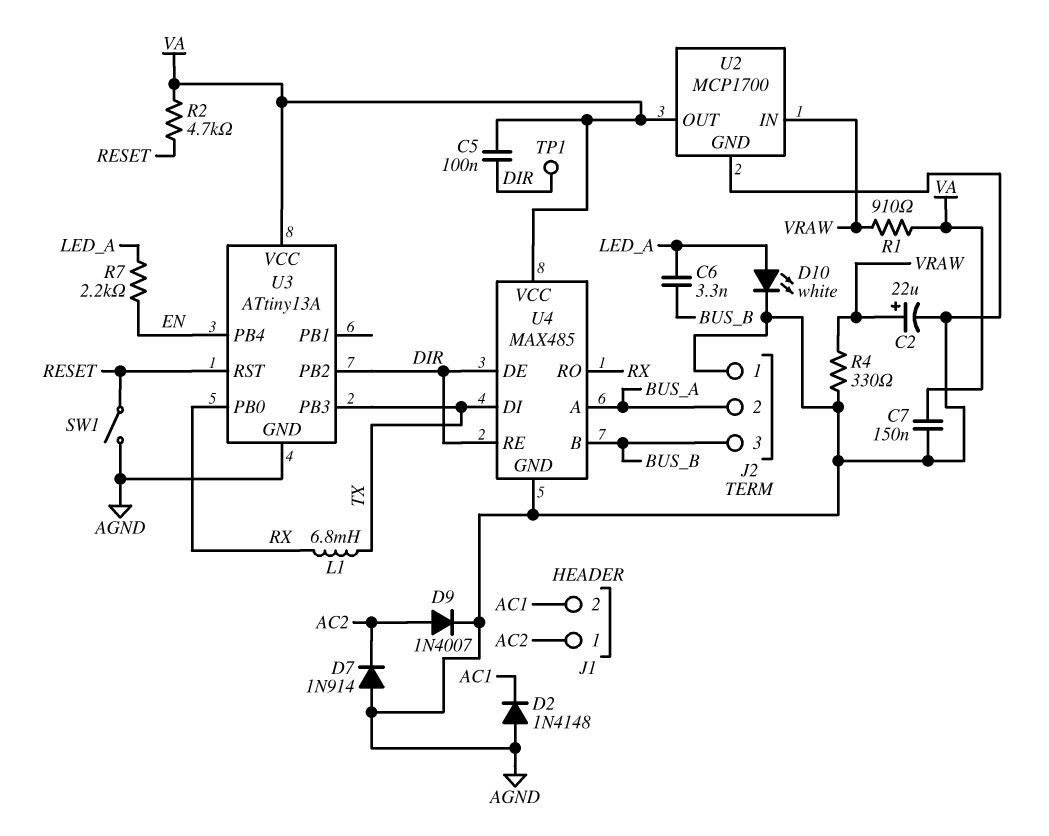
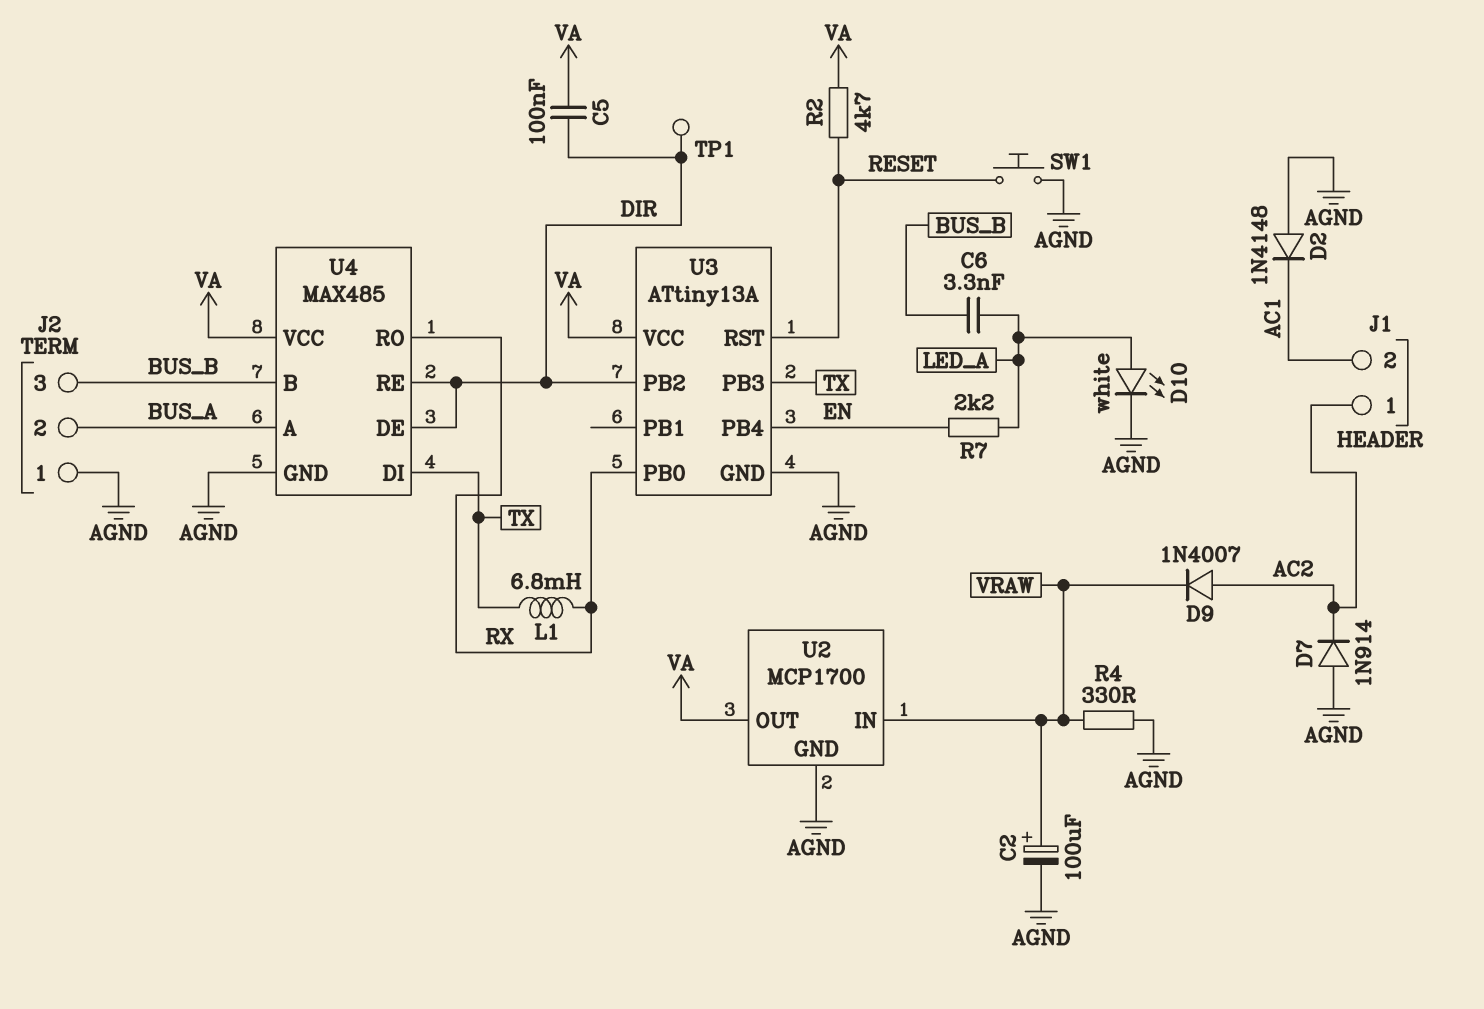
C2: 22uF (plus VRAW, minus AGND) -> 100uF (plus VRAW, minus AGND)
C7: 150nF (AGND, VA) -> none
D9: diode 1N4007 (A AC2, K AGND) -> diode 1N4007 (A AC2, K VRAW)
R1: 910 (VA, VRAW) -> none
SW1: switch (AGND, RESET) -> button (AGND, RESET)

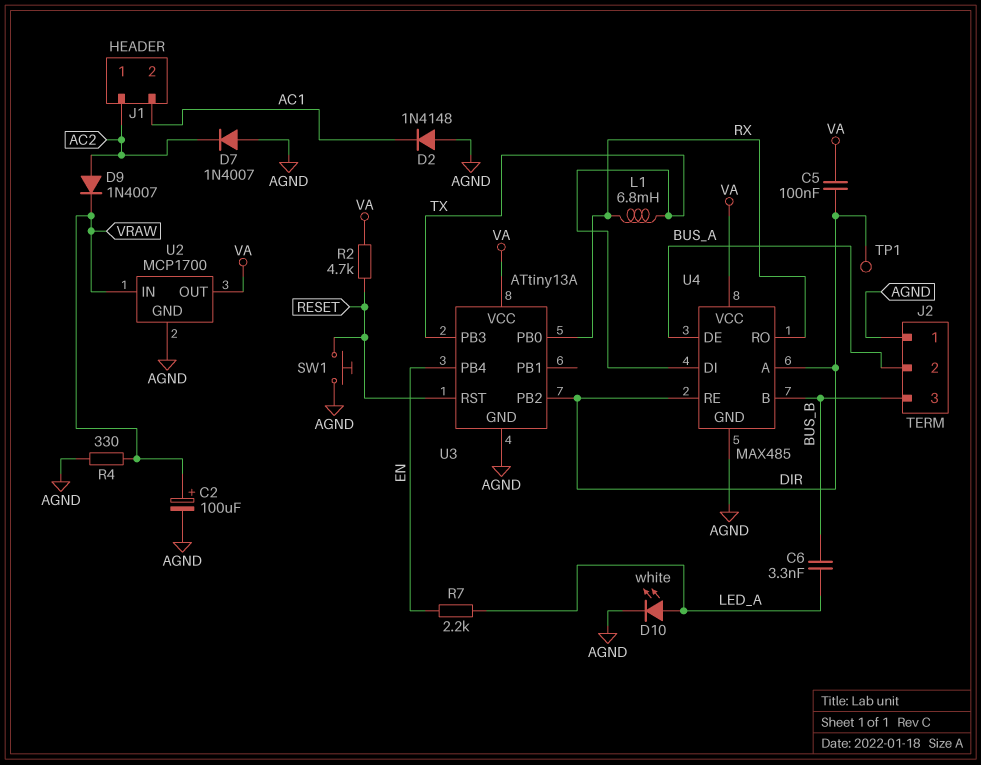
D7: diode 1N914 (A AGND, K AC2) -> diode 1N4007 (A AGND, K AC2)
U4 pin A: BUS_A -> DIR
U4 pin DE: DIR -> BUS_A

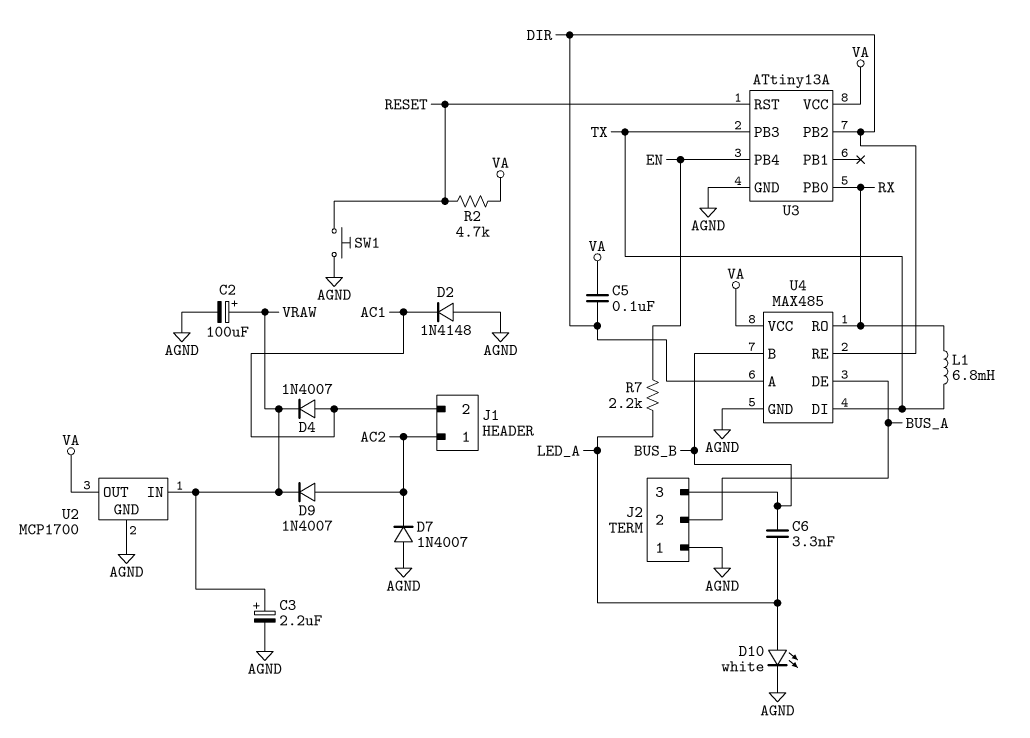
C3: none -> 2.2uF (plus VRAW, minus AGND)
D4: none -> diode 1N4007 (A AC1, K VRAW)
R4: 330 (AGND, VRAW) -> none
TP1: test point (DIR) -> none

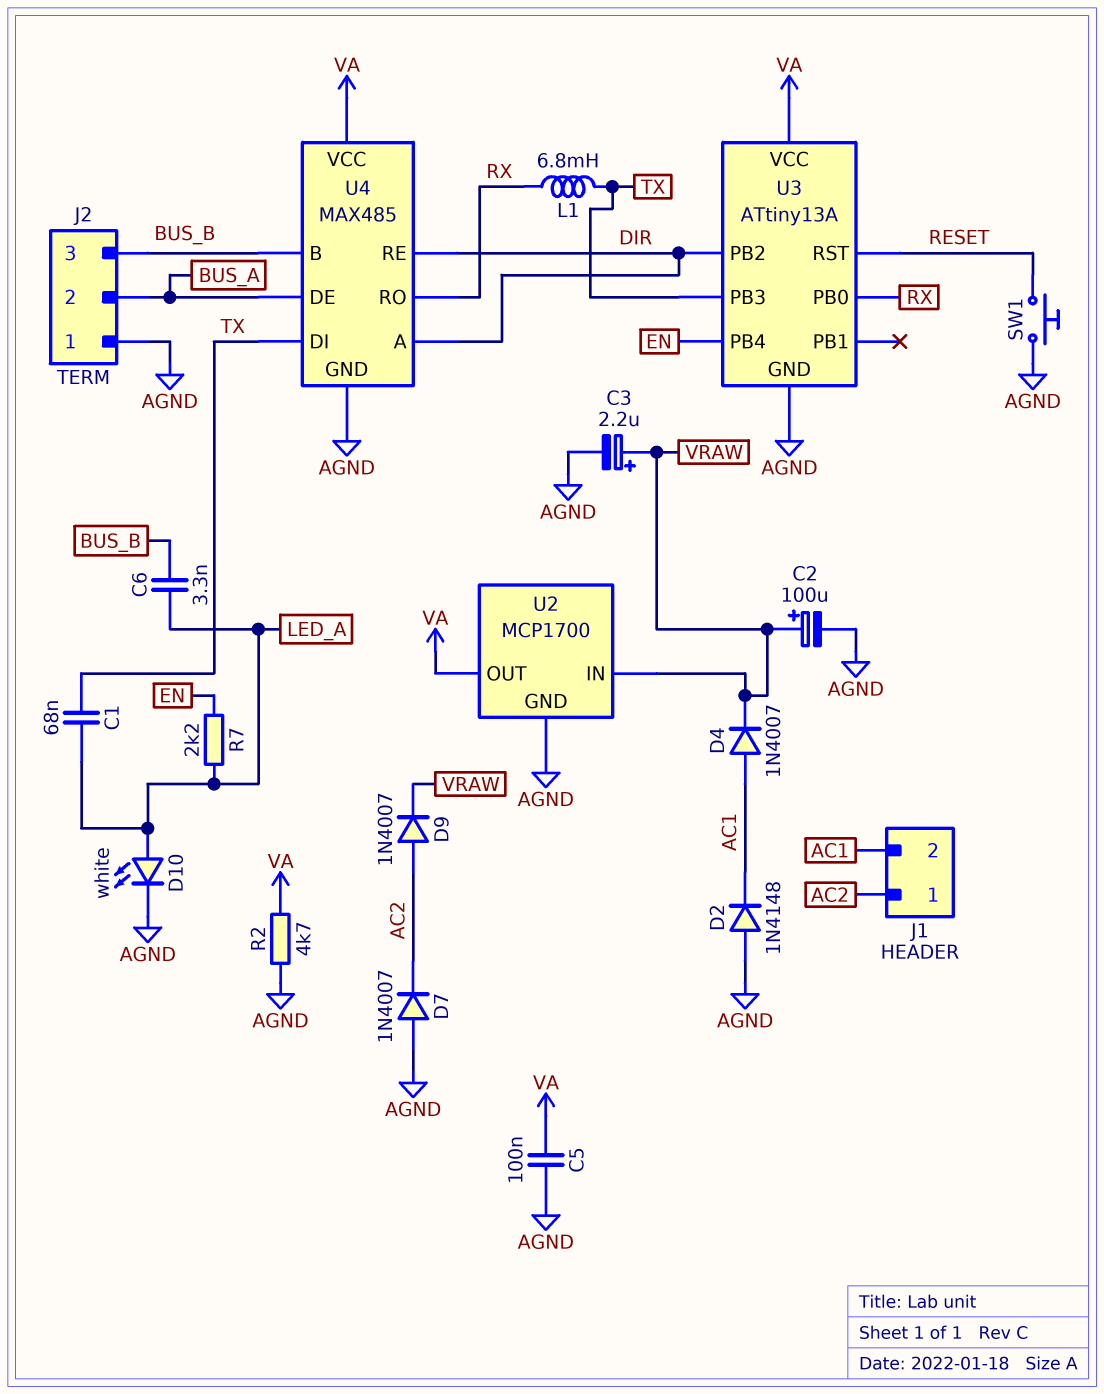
C1: none -> 68nF (LED_A, TX)
C5: 100nF (DIR, VA) -> 100nF (AGND, VA)
R2: 4.7k (RESET, VA) -> 4.7k (AGND, VA)

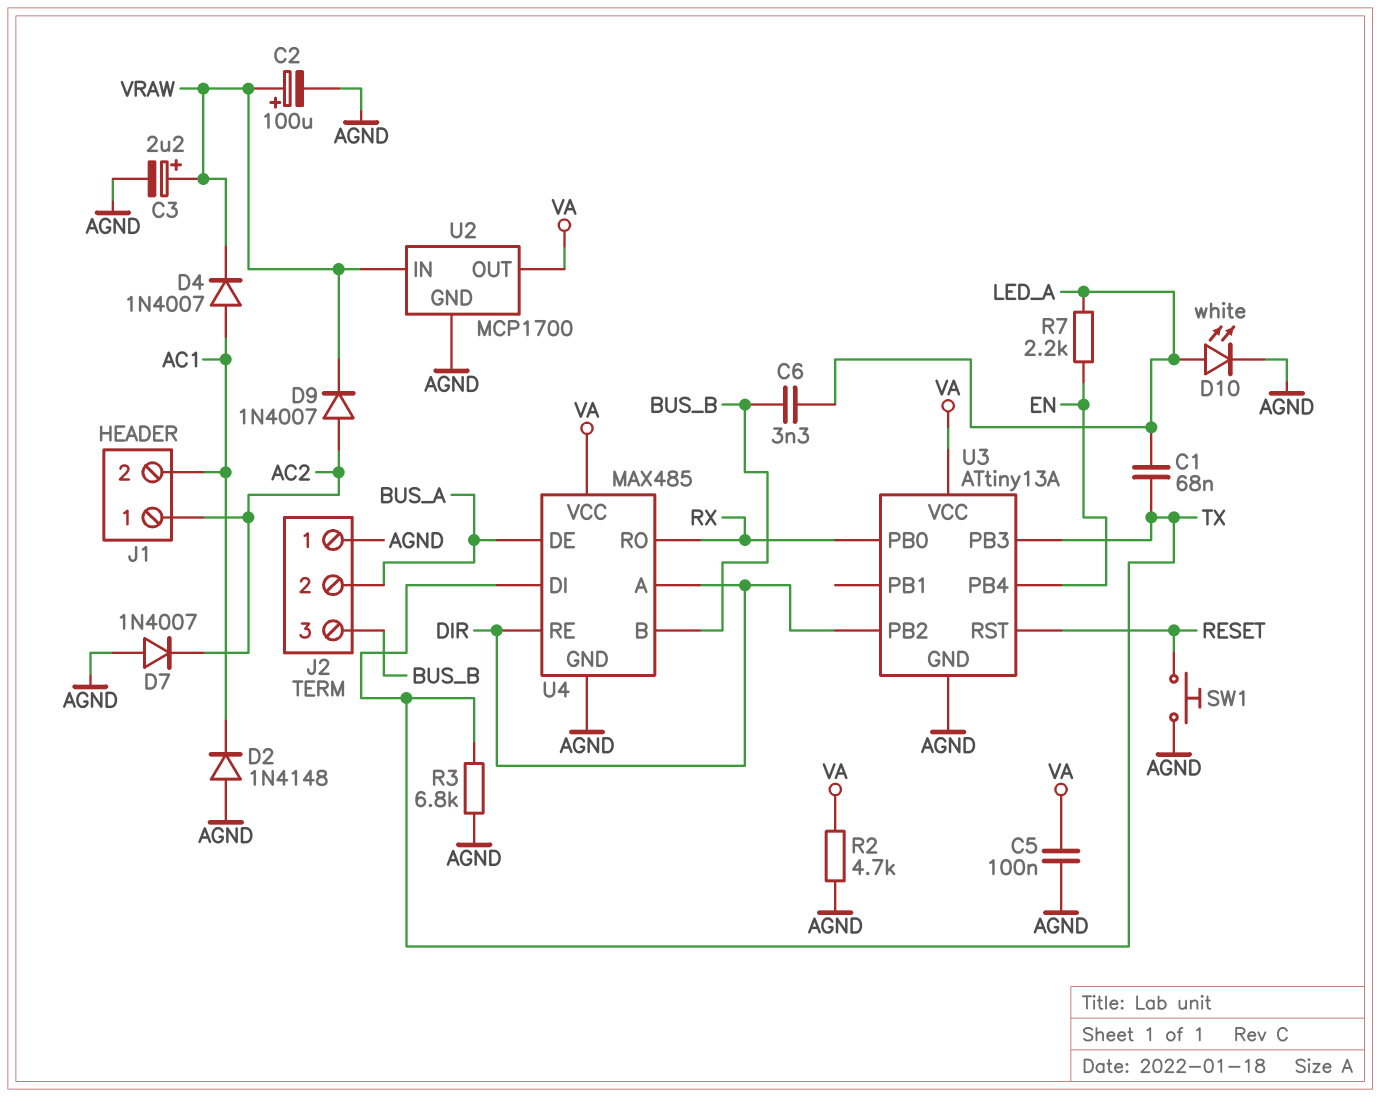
L1: 6.8mH (RX, TX) -> none
R3: none -> 6.8k (AGND, TX)

